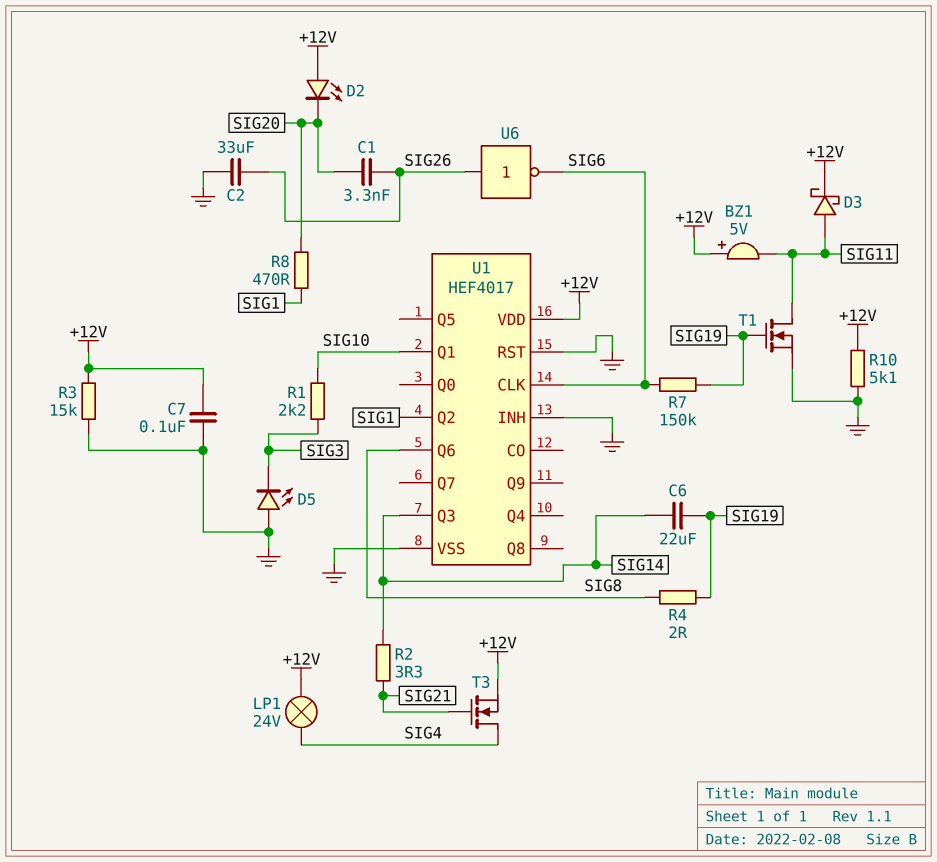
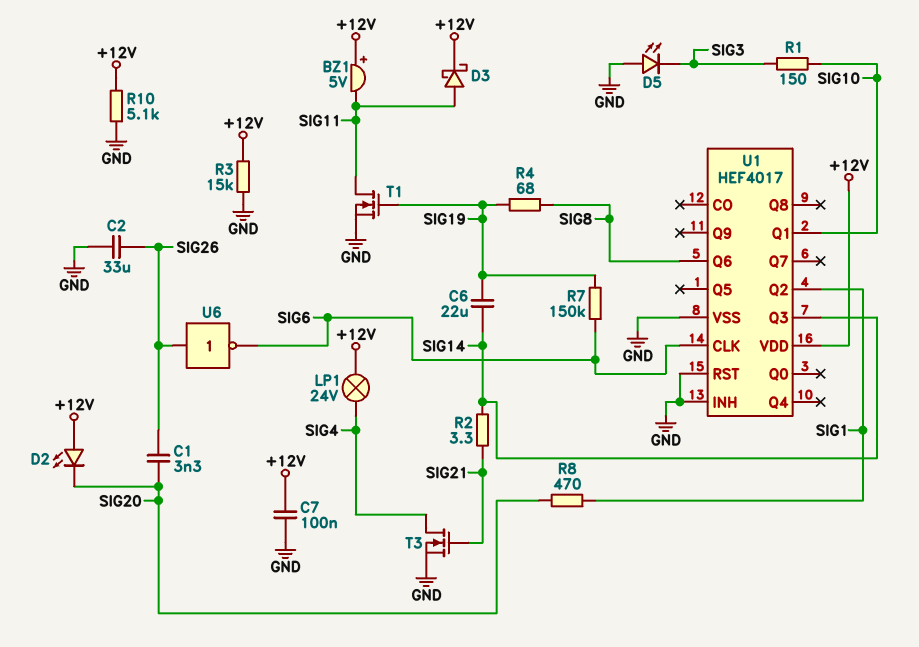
R1: 2.2k (SIG3, SIG10) -> 150 (SIG3, SIG10)
R4: 2 (SIG8, SIG19) -> 68 (SIG8, SIG19)
T3: NMOS (G SIG21, D SIG4, S +12V) -> NMOS (G SIG21, D SIG4, S GND)

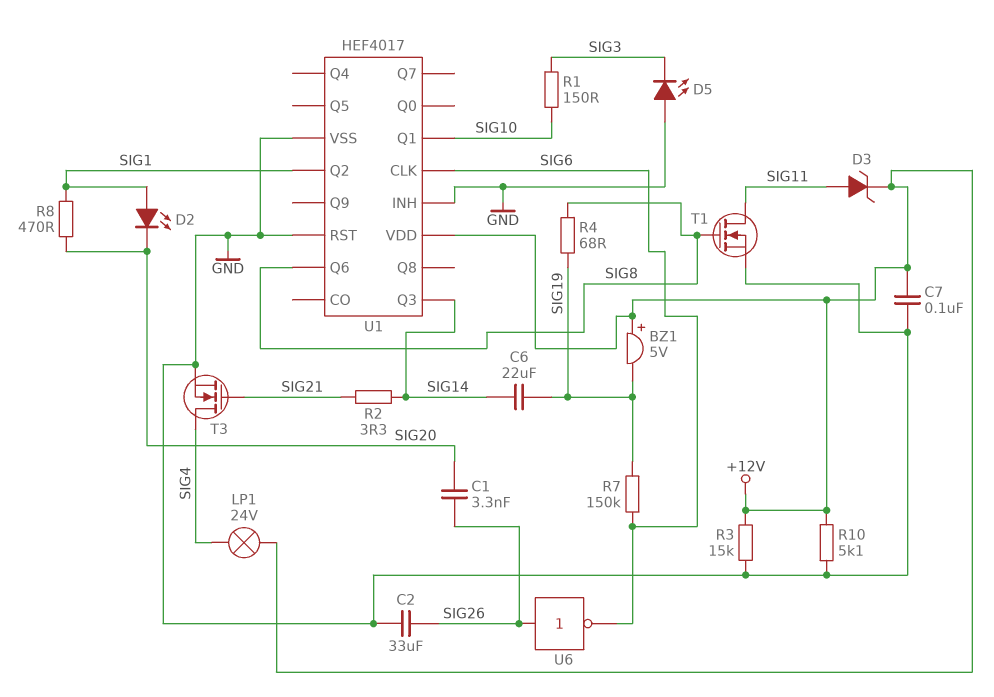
BZ1: buzzer 5V (plus +12V, minus SIG11) -> buzzer 5V (plus +12V, minus SIG19)
D2: LED (A +12V, K SIG20) -> LED (A SIG1, K SIG20)
D3: schottky (A SIG11, K +12V) -> zener (A SIG11, K +12V)
T1: NMOS (G SIG19, D SIG11, S GND) -> NMOS (G SIG8, D SIG11, S GND)

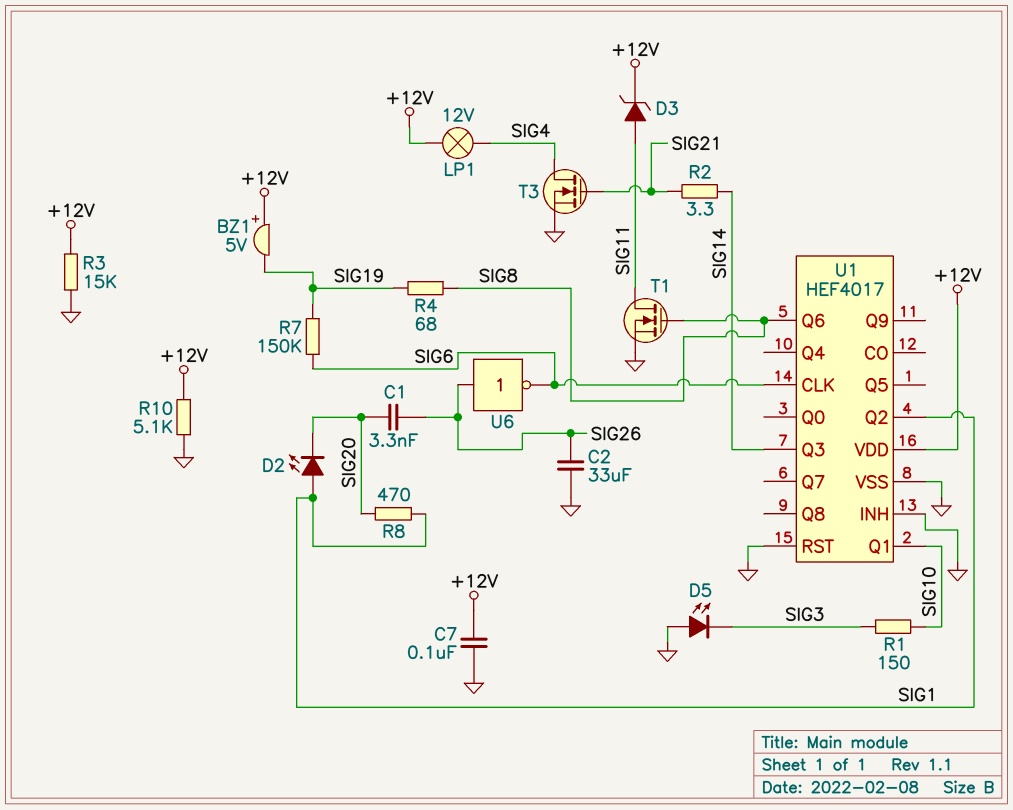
C6: 22uF (SIG14, SIG19) -> none
LP1: lamp 24V (+12V, SIG4) -> lamp 12V (+12V, SIG4)

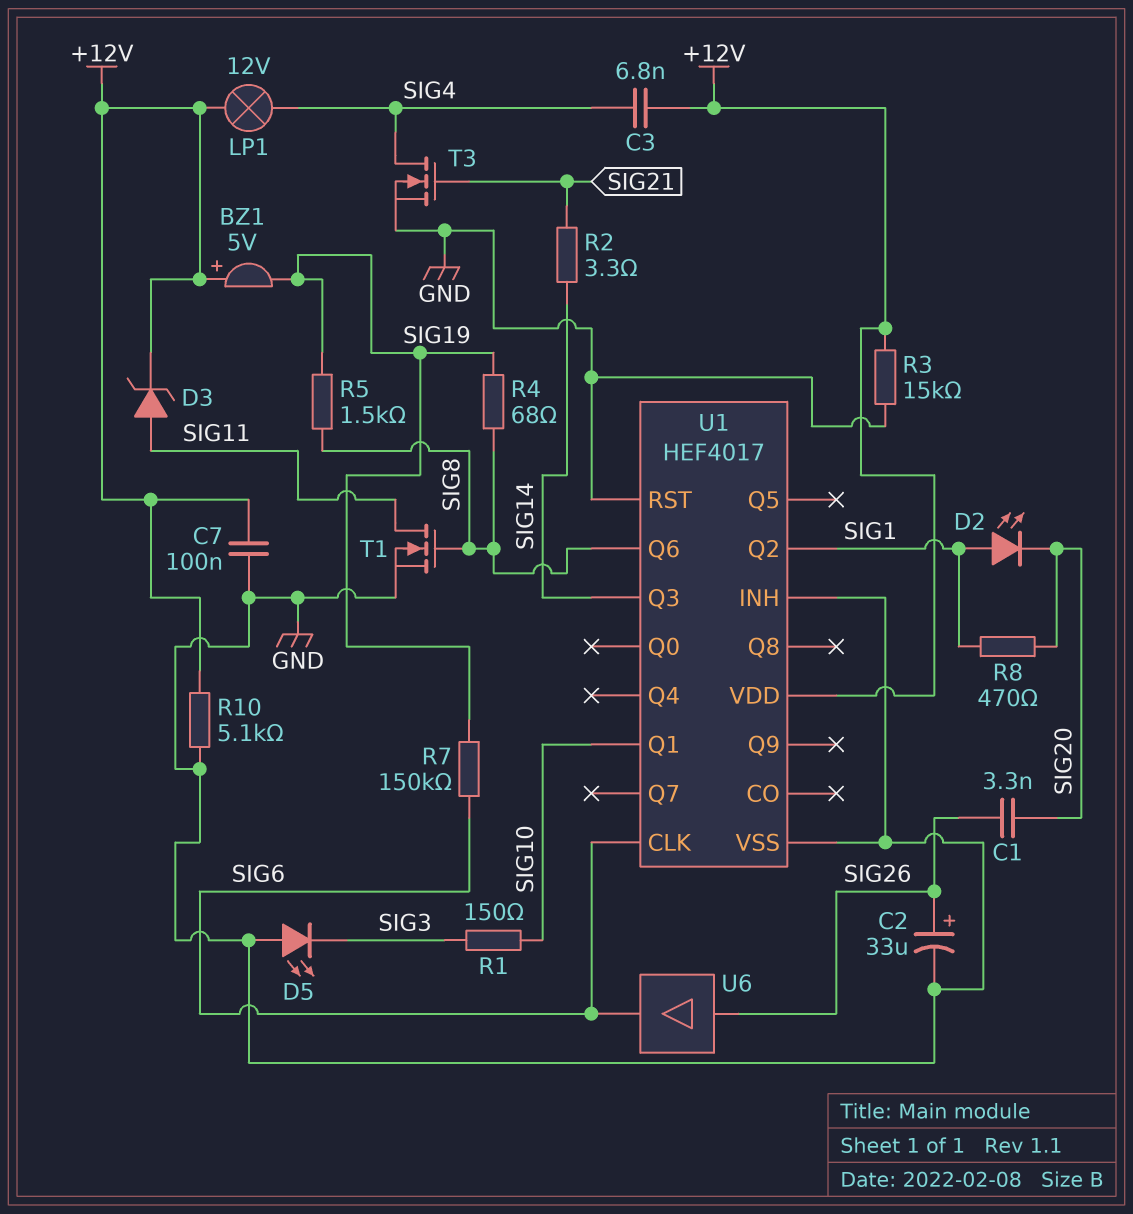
C2: 33uF (GND, SIG26) -> 33uF (plus SIG26, minus GND)
C3: none -> 6.8nF (+12V, SIG4)
R5: none -> 1.5k (SIG8, SIG19)
U6: NOT (in SIG26, out SIG6) -> buffer (in SIG26, out SIG6)

